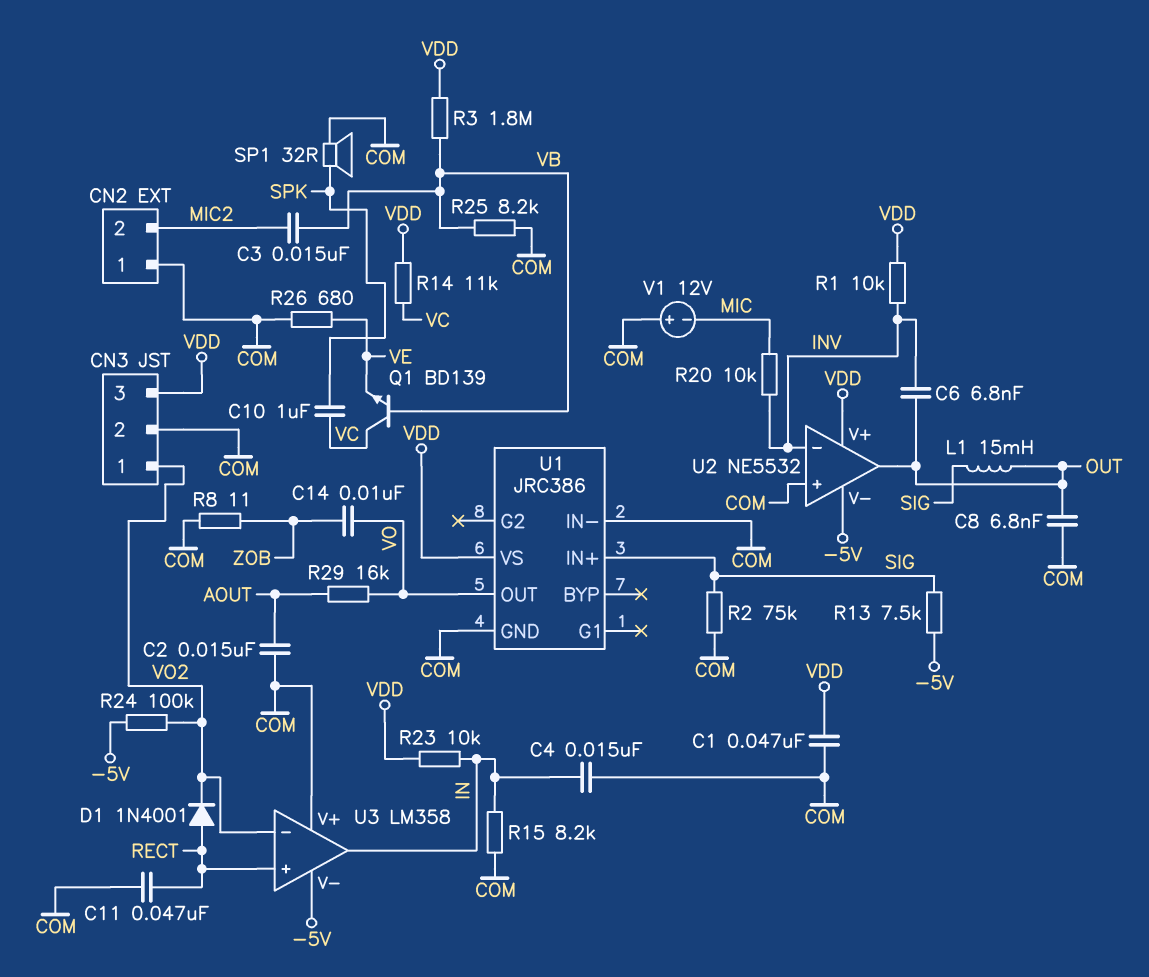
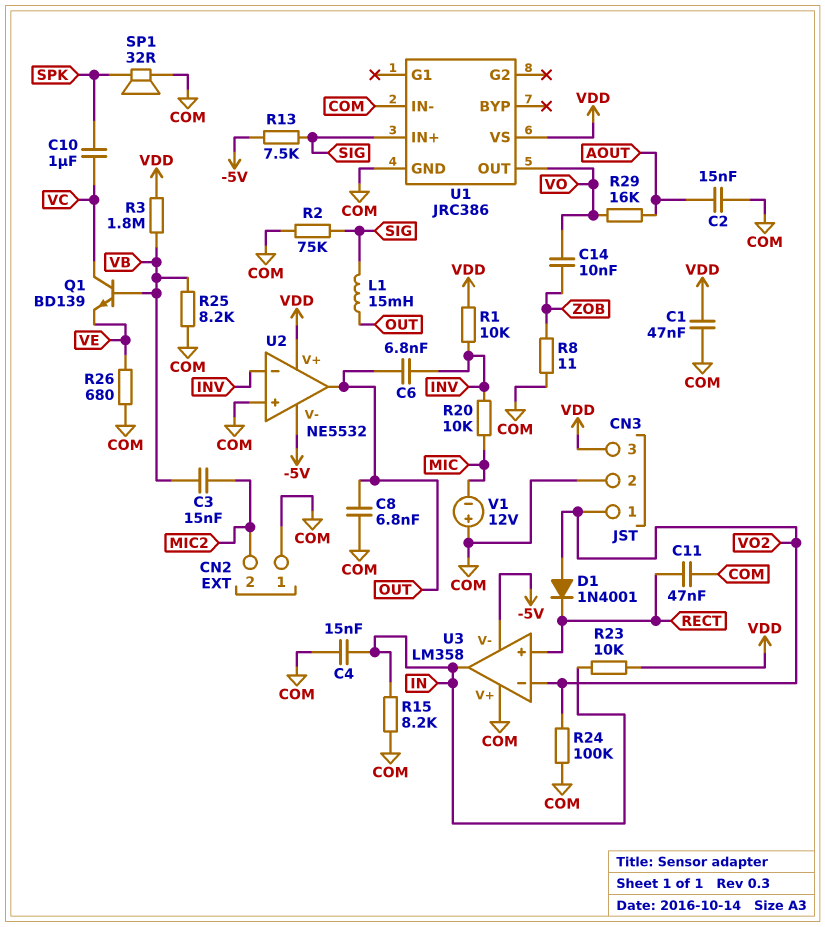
D1: diode 1N4001 (A RECT, K VO2) -> diode 1N4001 (A VO2, K RECT)
R14: 11k (VC, VDD) -> none
R24: 100k (-5V, VO2) -> 100k (COM, VO2)

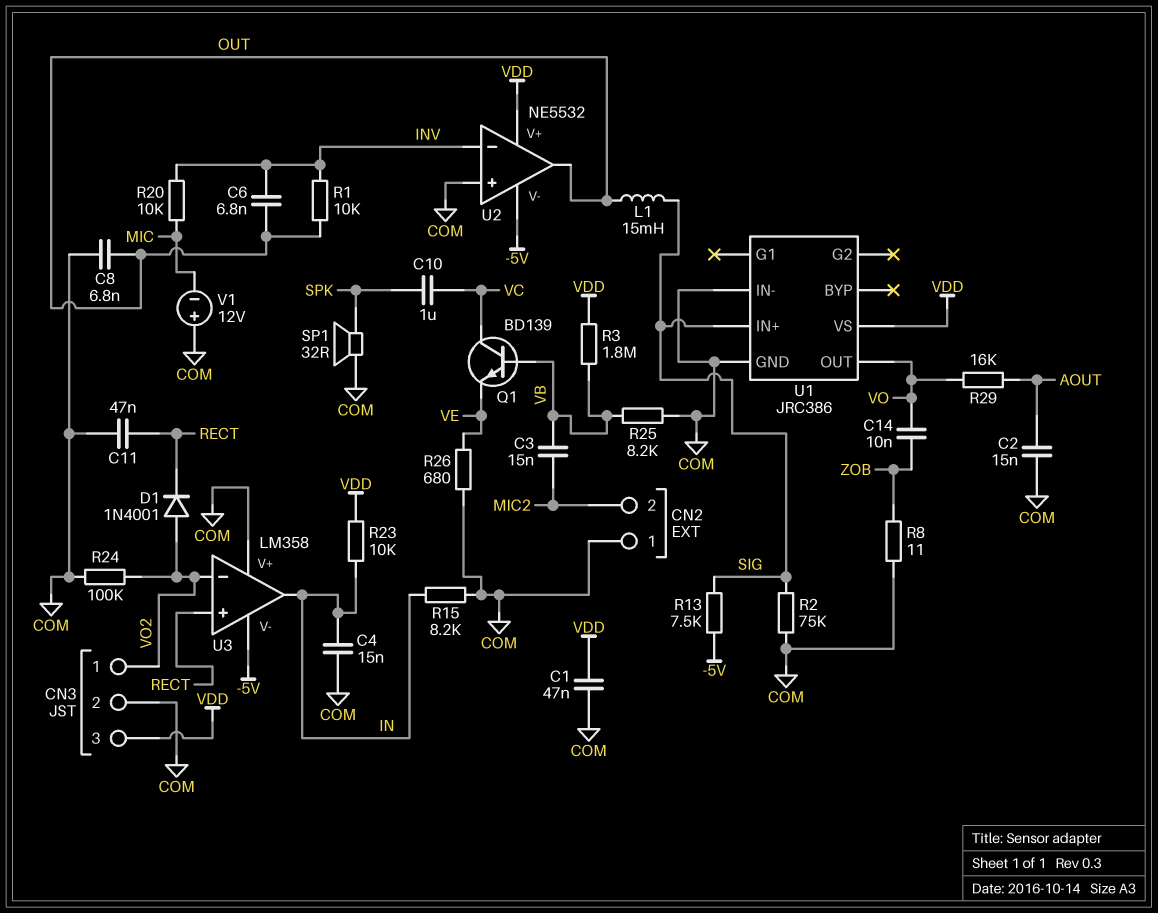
R1: 10k (INV, VDD) -> 10k (INV, OUT)

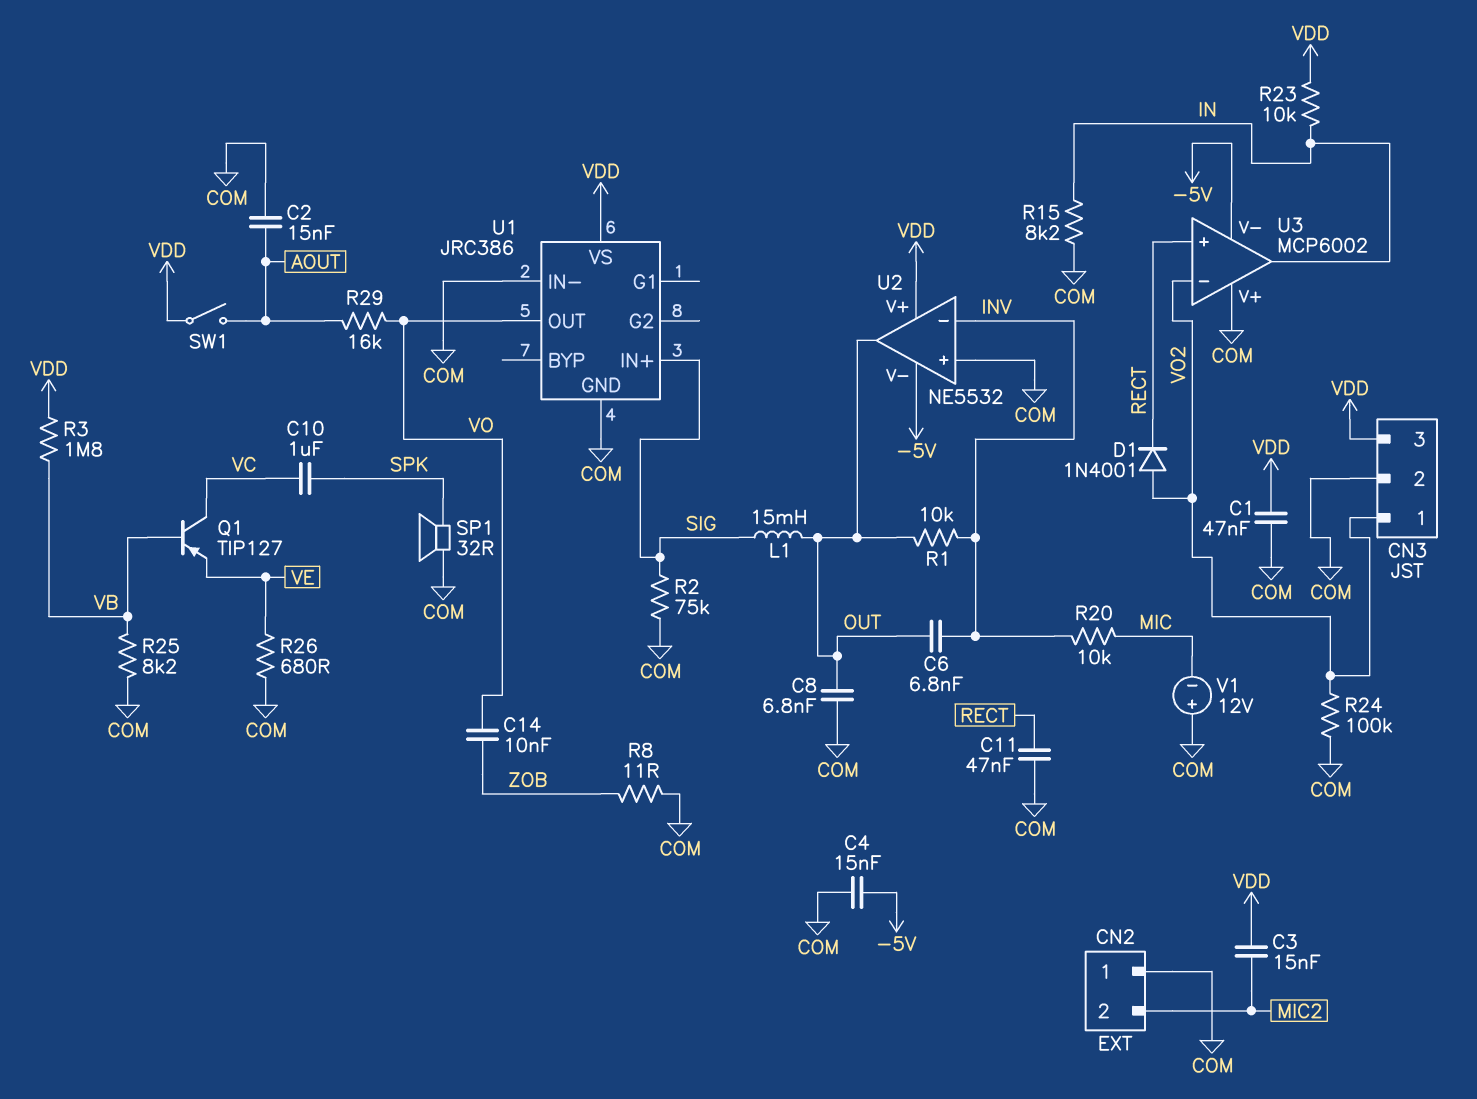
C3: 15nF (MIC2, VB) -> 15nF (MIC2, VDD)
C4: 15nF (COM, IN) -> 15nF (-5V, COM)
Q1: NPN BD139 (B VB, C VC, E VE) -> PNP TIP127 (B VB, C VC, E VE)
R13: 7.5k (-5V, SIG) -> none
SW1: none -> switch (AOUT, VDD)
U3: LM358 -> MCP6002

